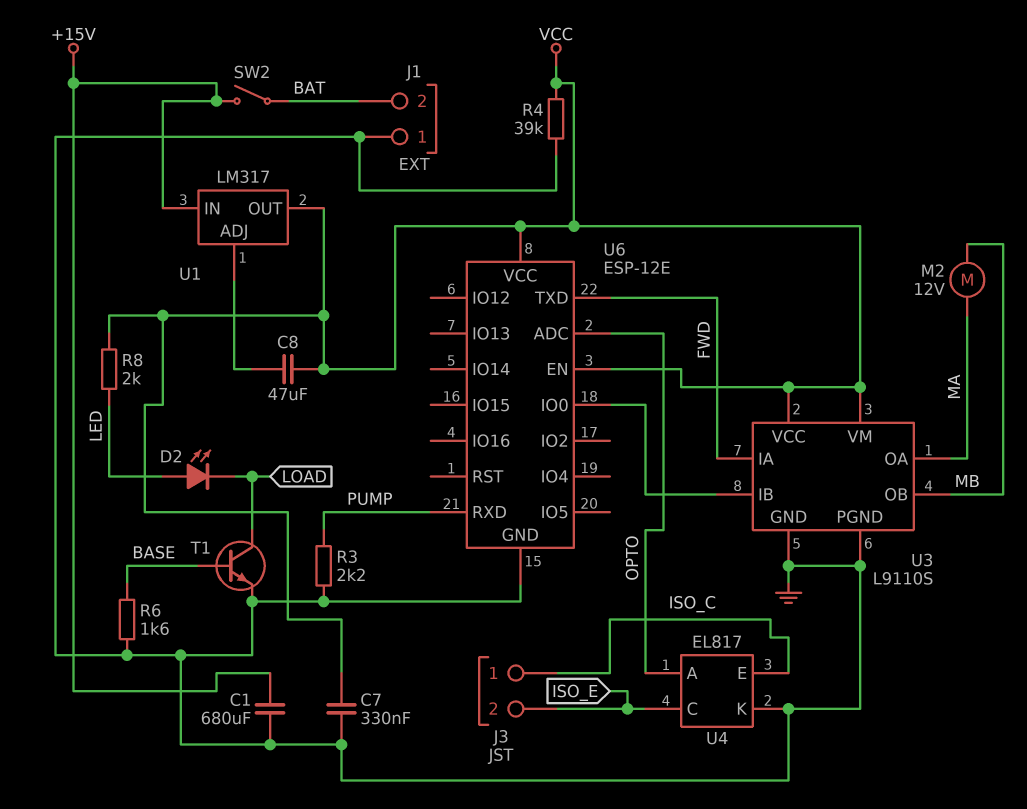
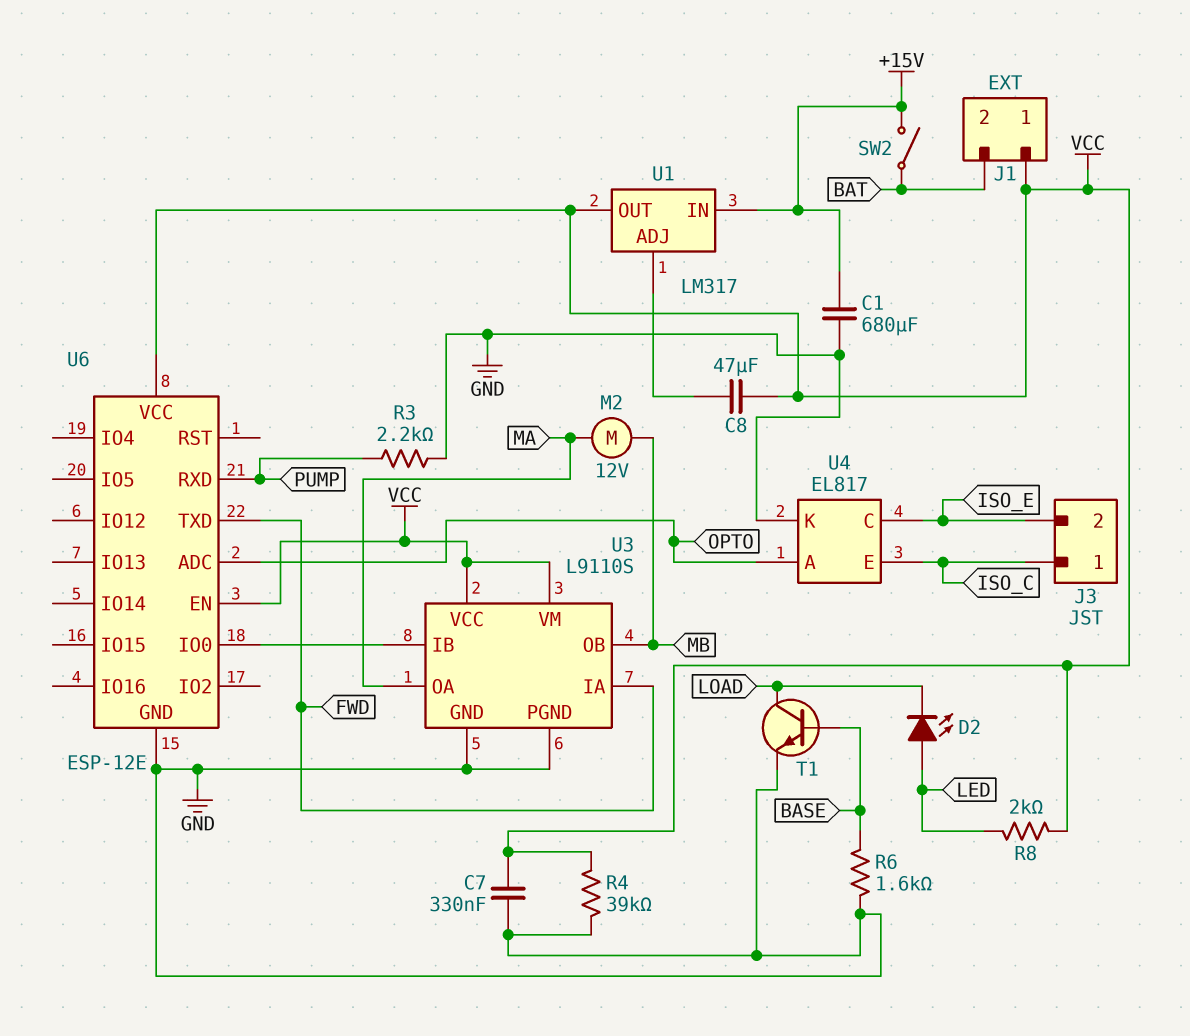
J1 pin 1: GND -> VCC

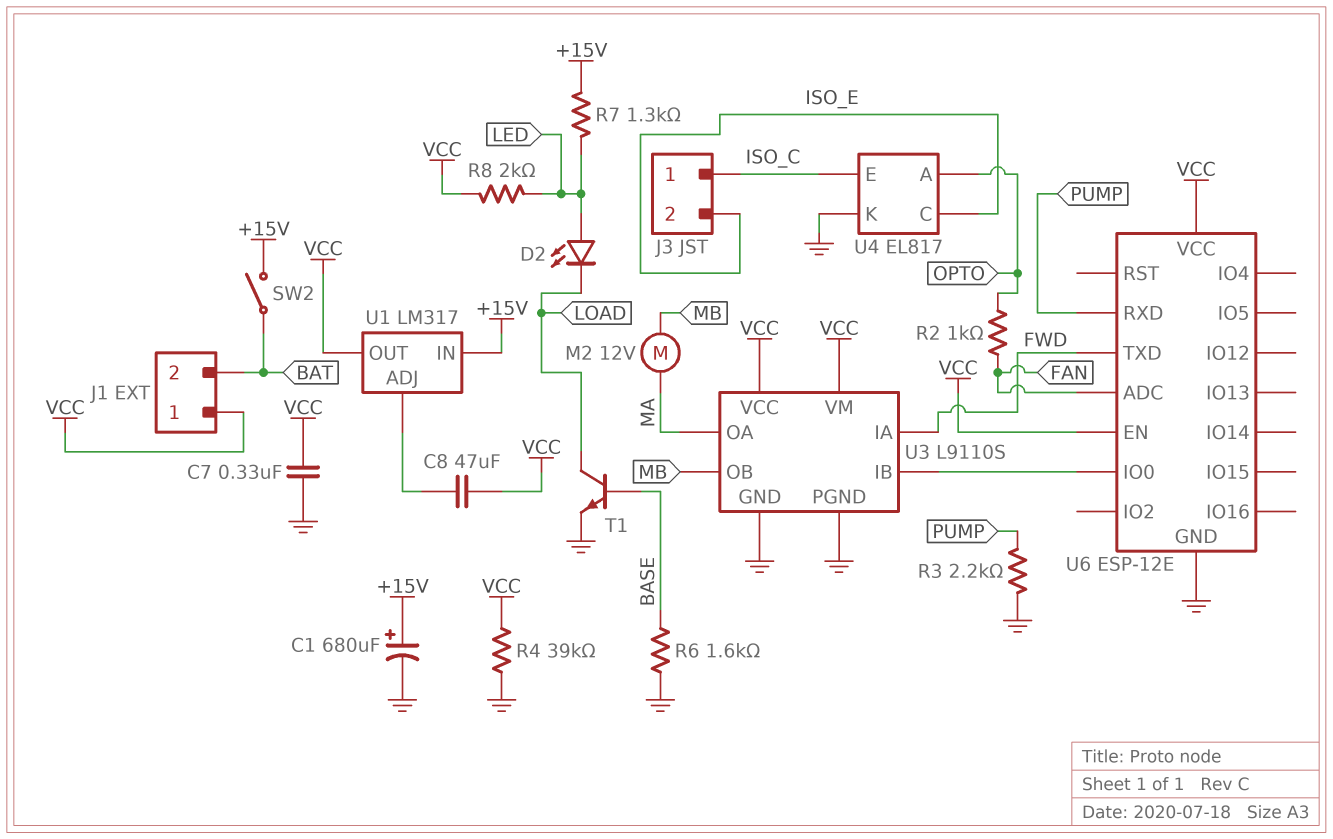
C1: 680uF (+15V, GND) -> 680uF (plus +15V, minus GND)
R2: none -> 1k (FAN, OPTO)
R7: none -> 1.3k (+15V, LED)
U6 pin ADC: OPTO -> FAN

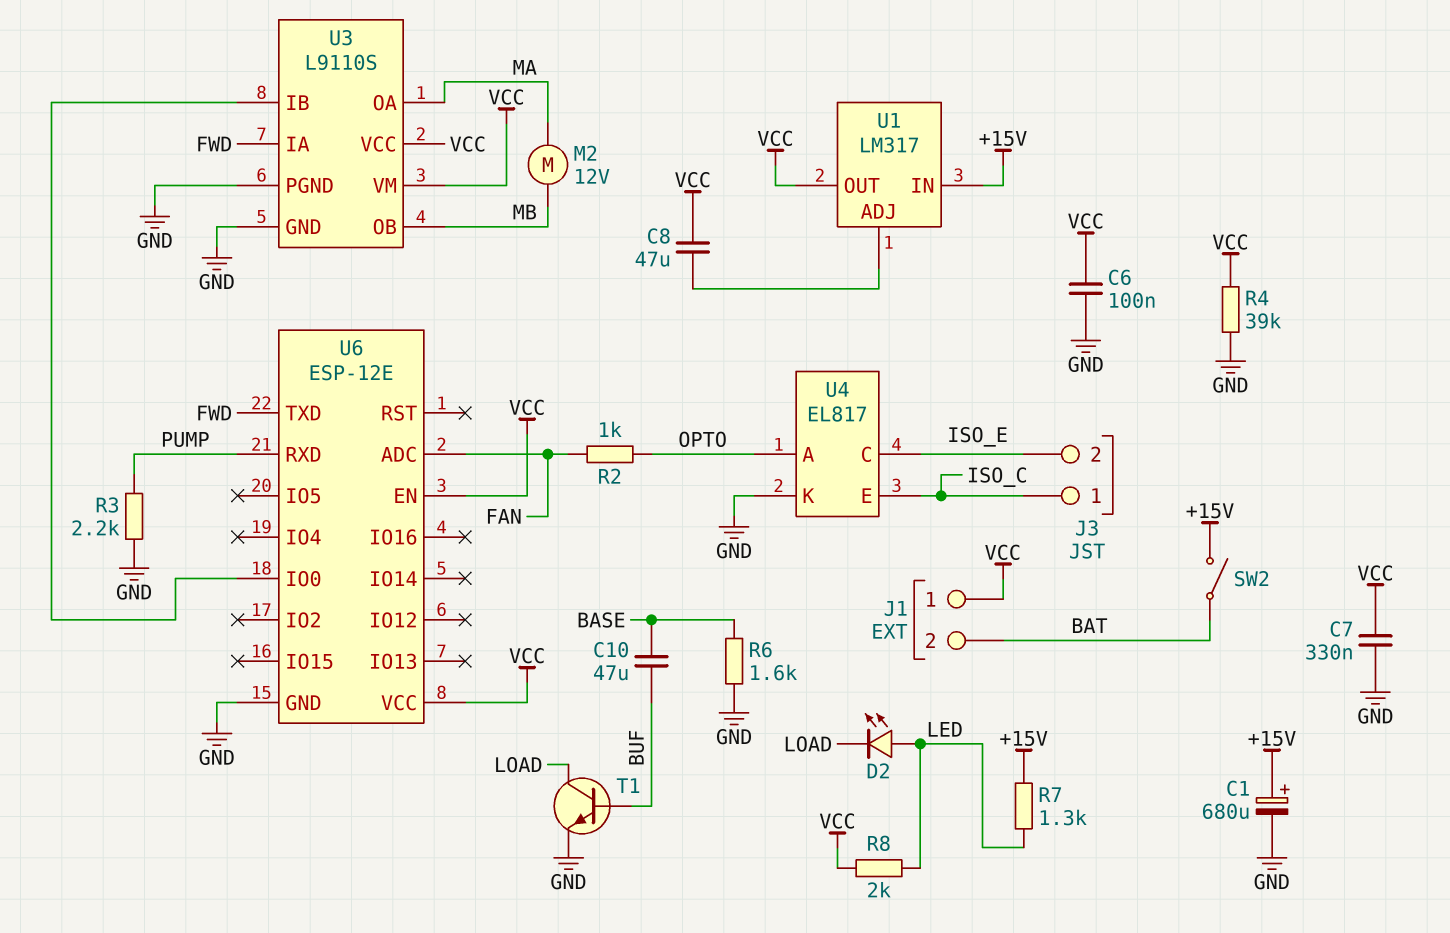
C6: none -> 100nF (GND, VCC)
C10: none -> 47uF (BASE, BUF)
T1: NPN (B BASE, C LOAD, E GND) -> NPN (B BUF, C LOAD, E GND)

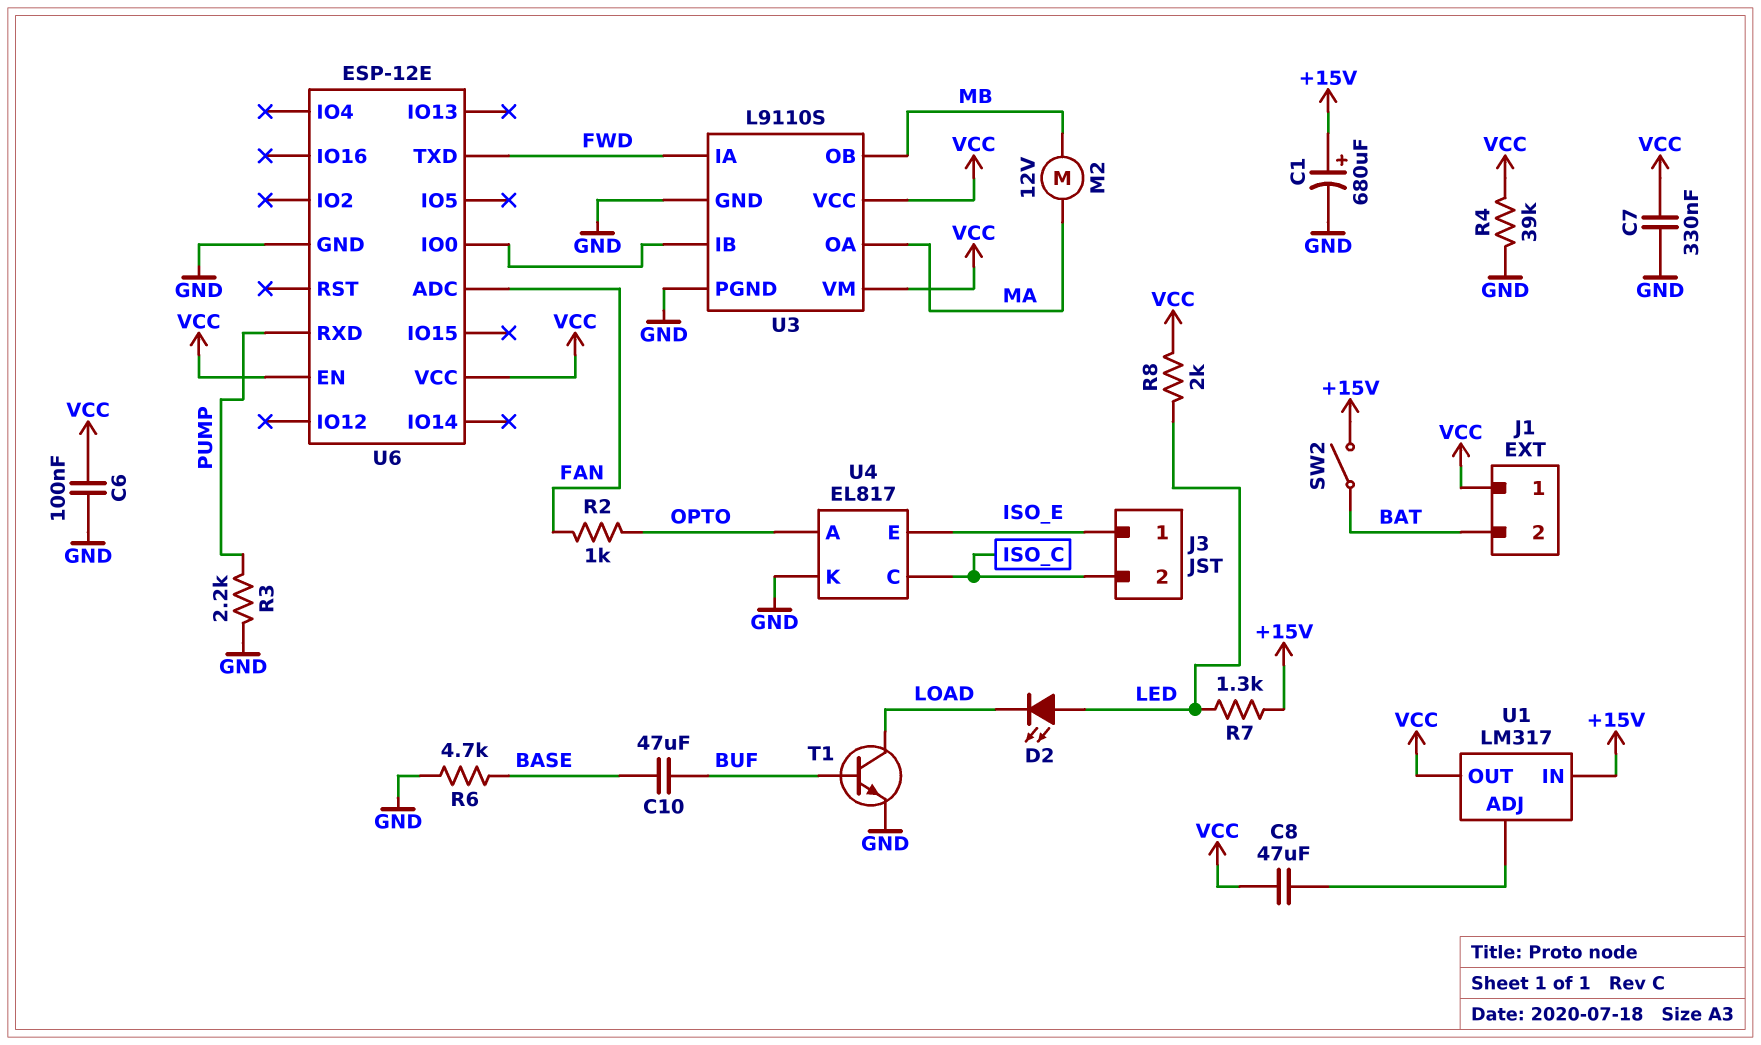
J3 pin 1: ISO_C -> ISO_E
J3 pin 2: ISO_E -> ISO_C
R6: 1.6k (BASE, GND) -> 4.7k (BASE, GND)
U4 pin C: ISO_E -> ISO_C
U4 pin E: ISO_C -> ISO_E

